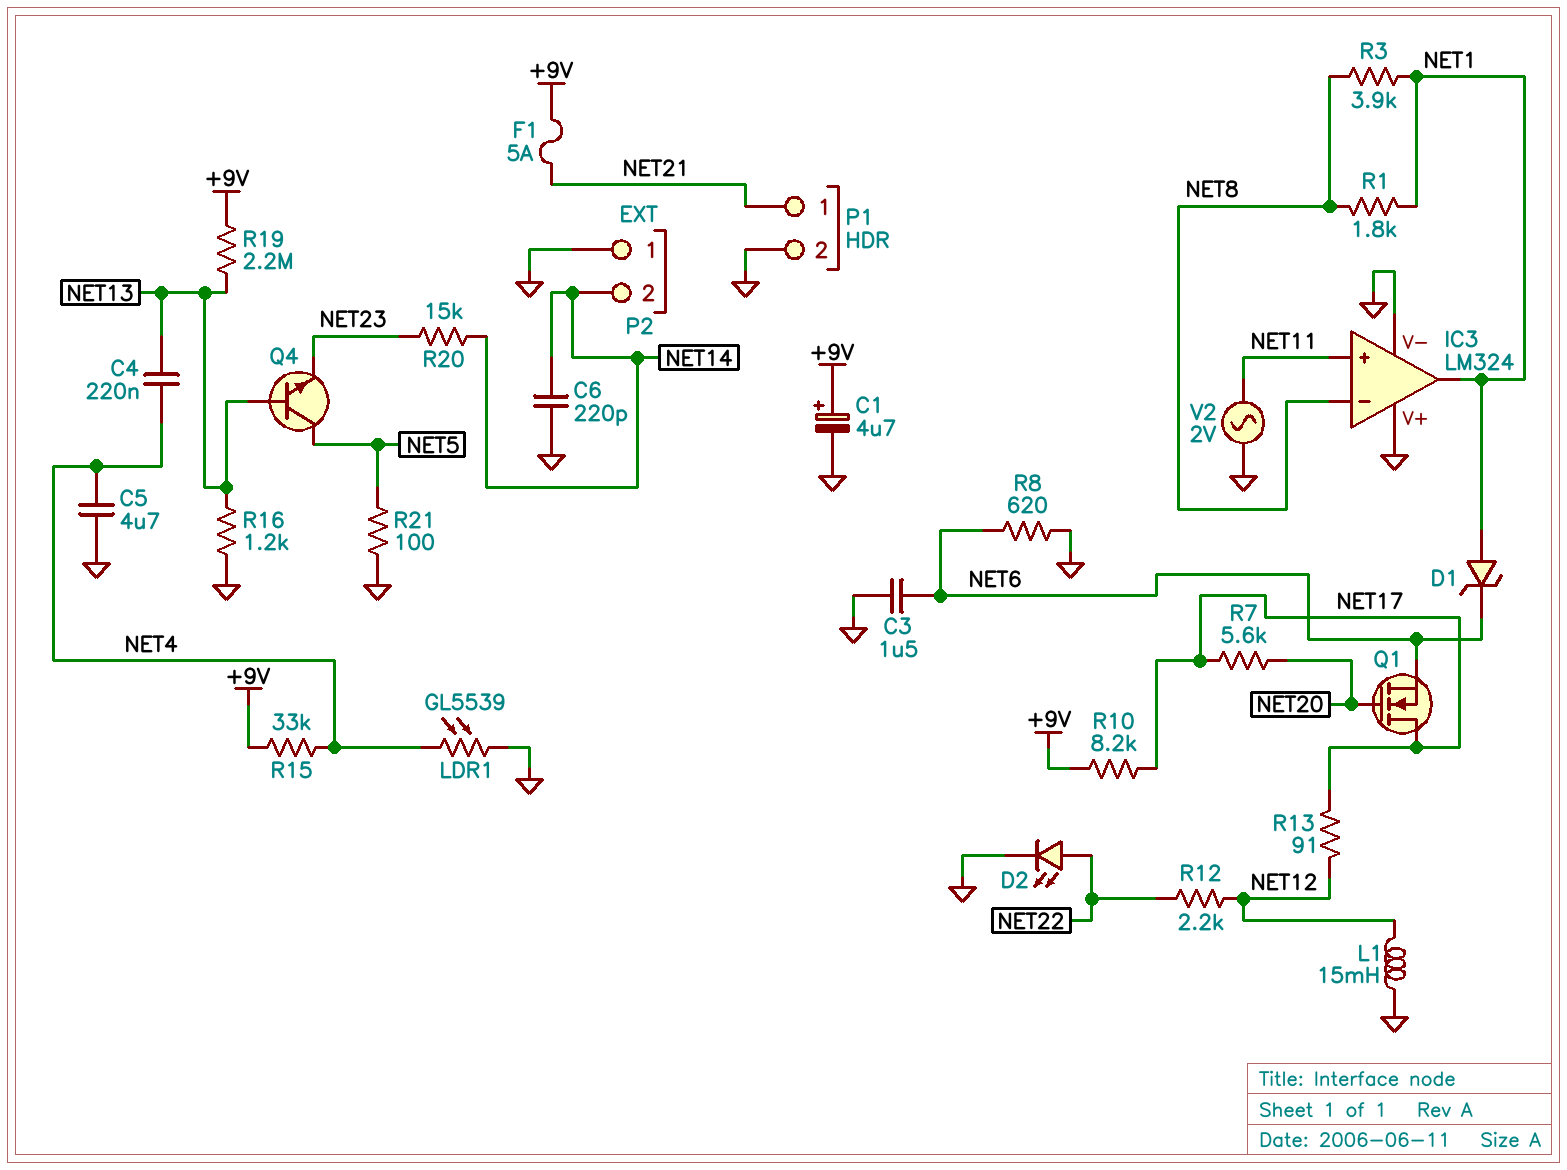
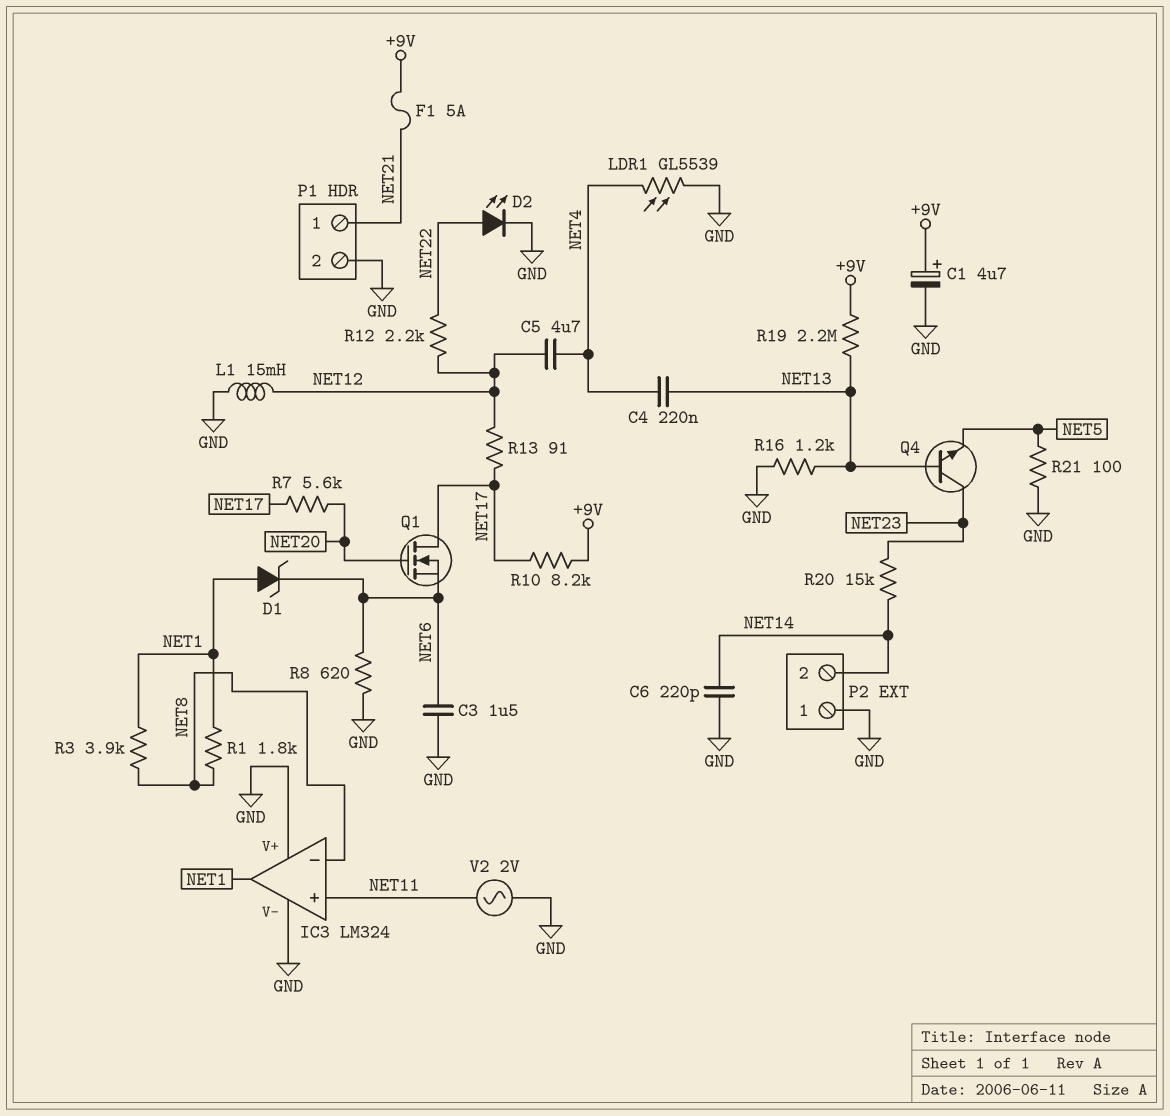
C5: 4.7uF (GND, NET4) -> 4.7uF (NET4, NET12)
Q4: NPN (B NET13, C NET5, E NET23) -> NPN (B NET13, C NET23, E NET5)
R15: 33k (+9V, NET4) -> none

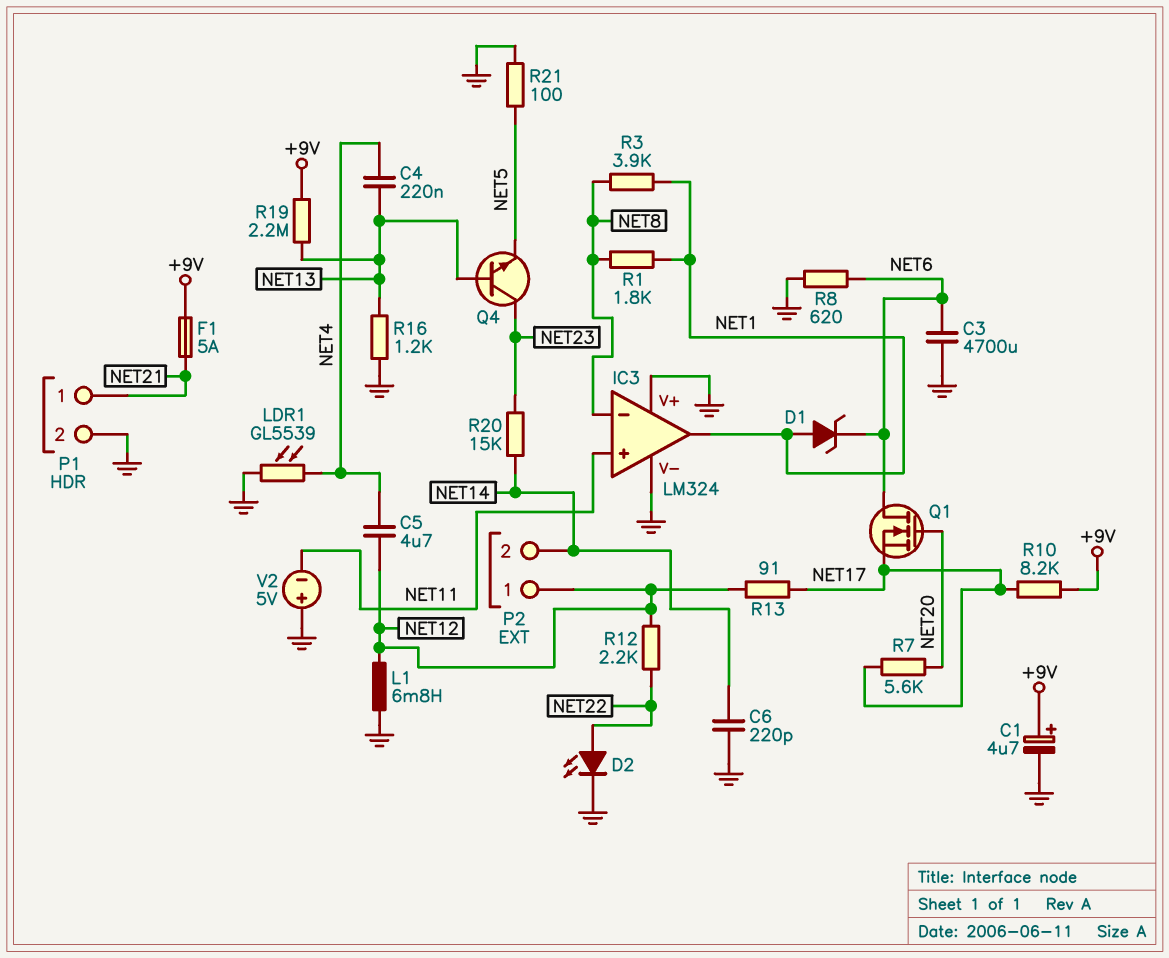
C3: 1.5uF (GND, NET6) -> 4700uF (GND, NET6)
L1: 15mH (GND, NET12) -> 6.8mH (GND, NET12)
P2 pin 1: GND -> NET12
Q1: NMOS (G NET20, D NET17, S NET6) -> NMOS (G NET20, D NET6, S NET17)
V2: AC 2V (GND, NET11) -> 5V (plus GND, minus NET11)

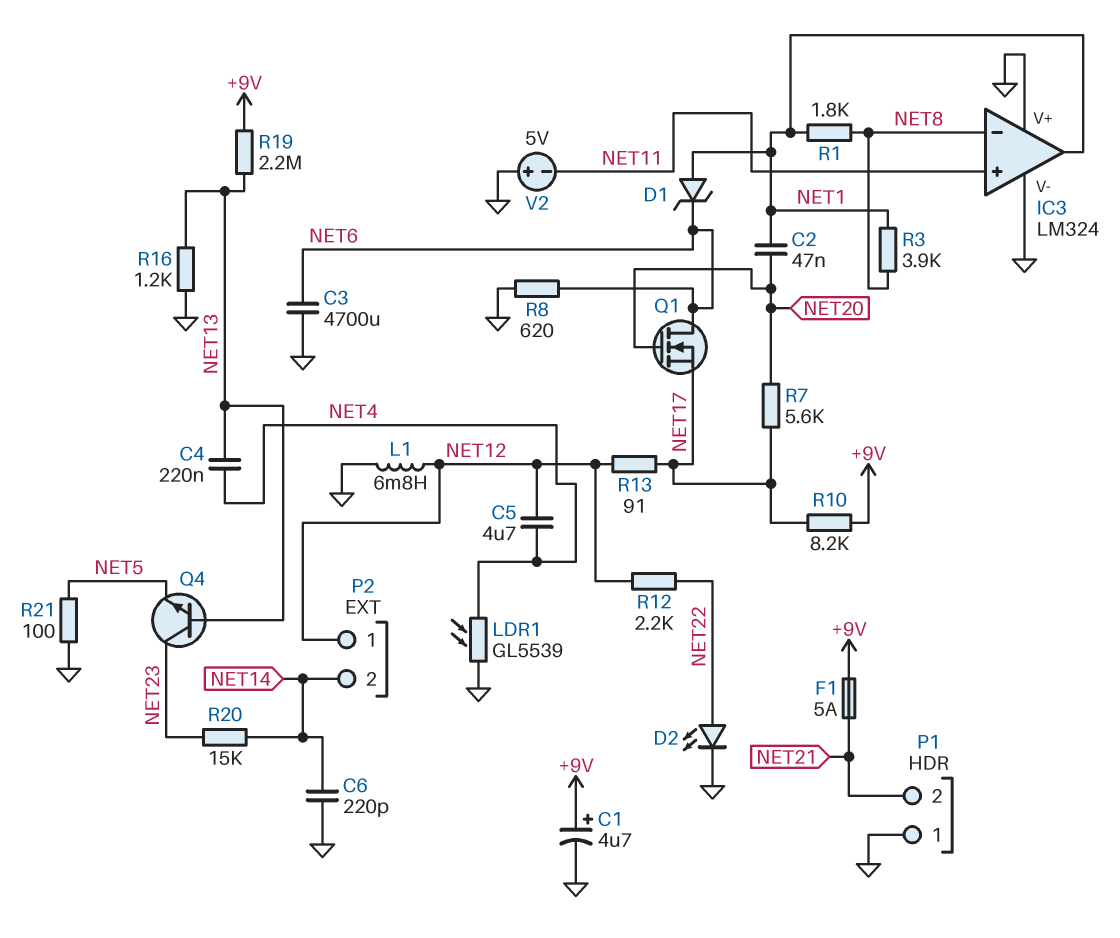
C2: none -> 47nF (NET1, NET20)
P1 pin 1: NET21 -> GND
P1 pin 2: GND -> NET21

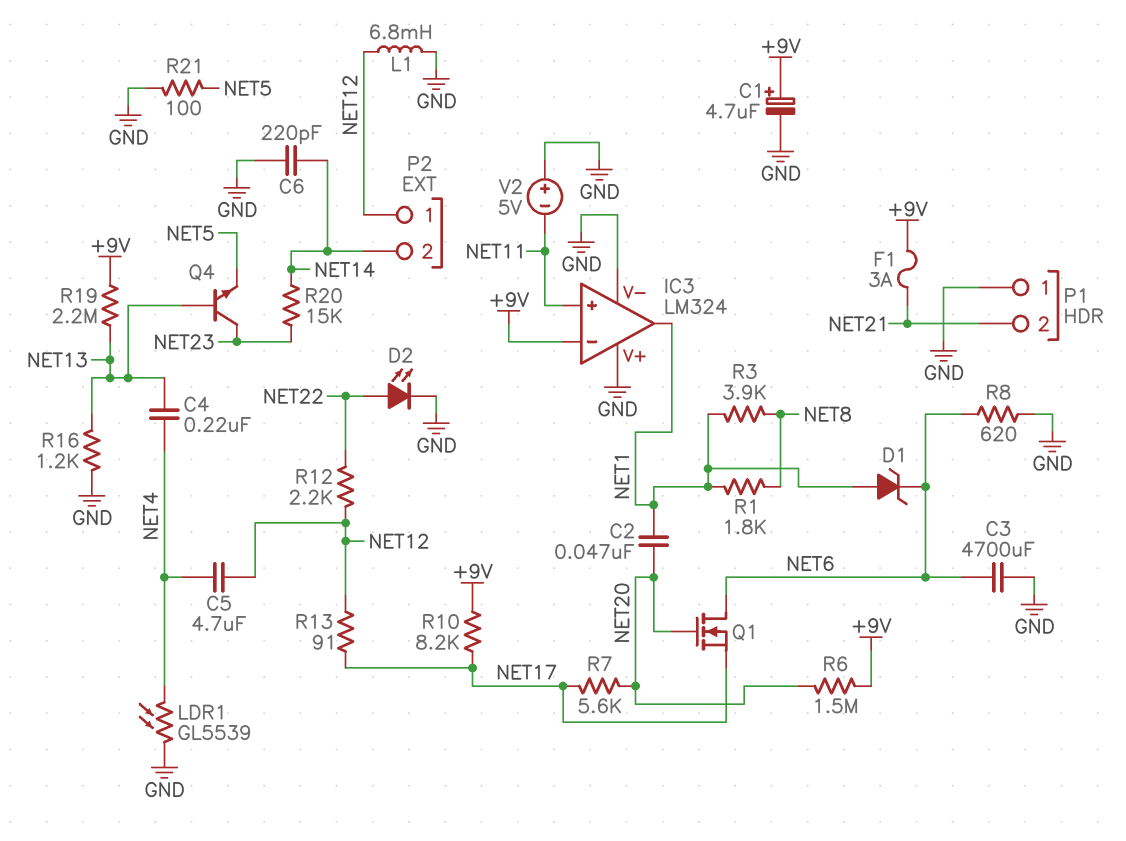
F1: 5A (+9V, NET21) -> 3A (+9V, NET21)
IC3 pin in-: NET8 -> +9V
R6: none -> 1.5M (+9V, NET20)

